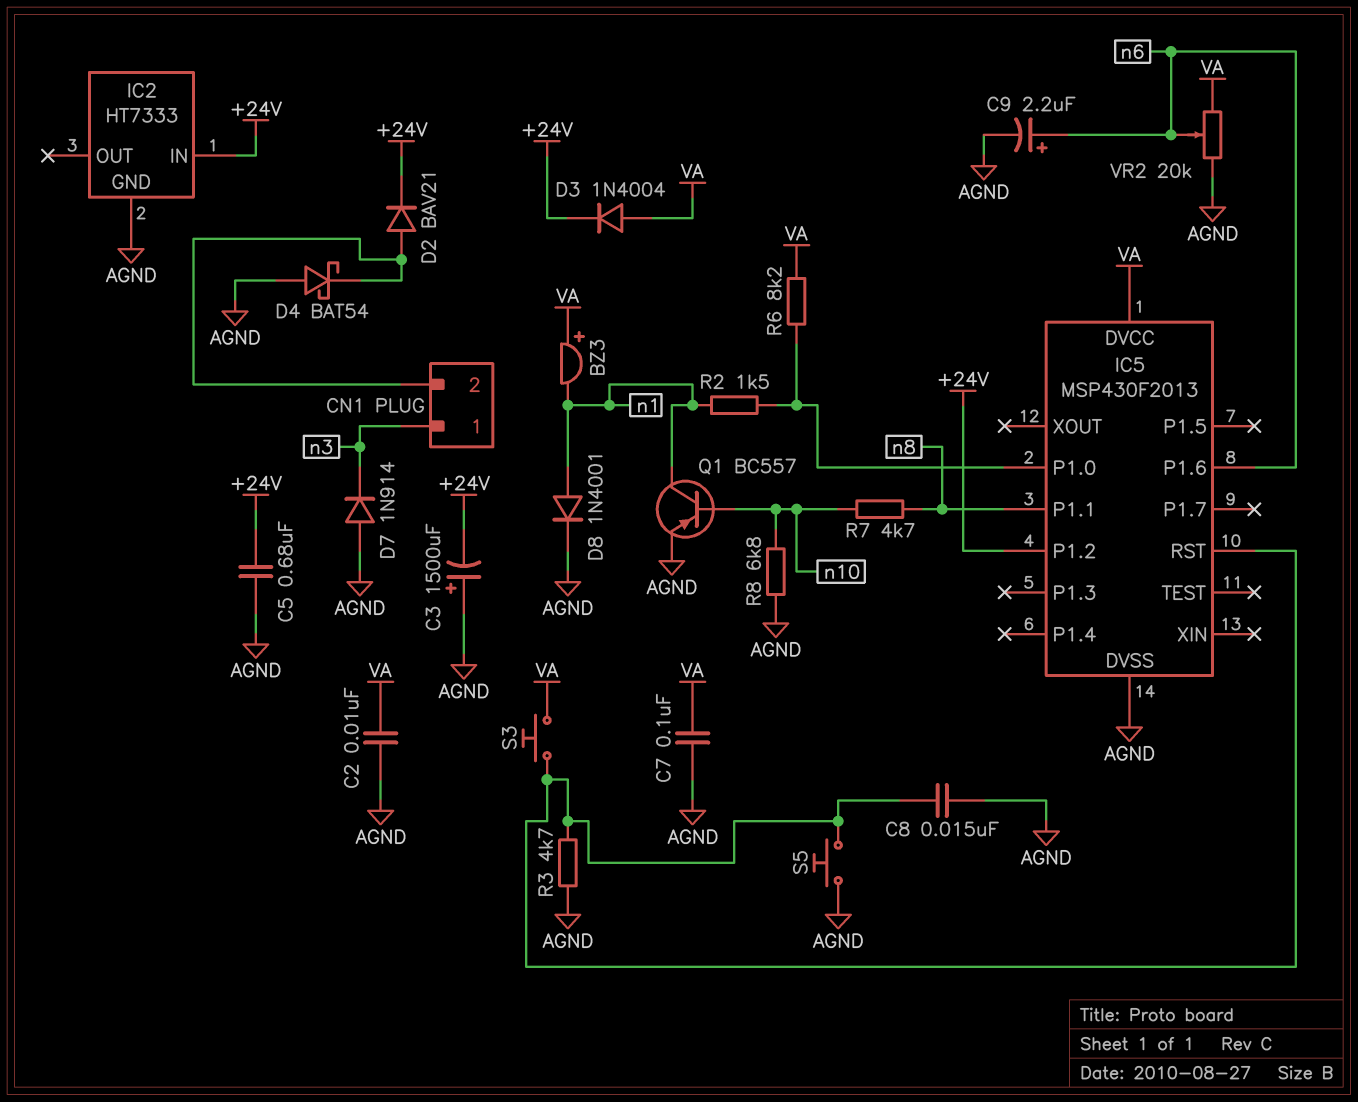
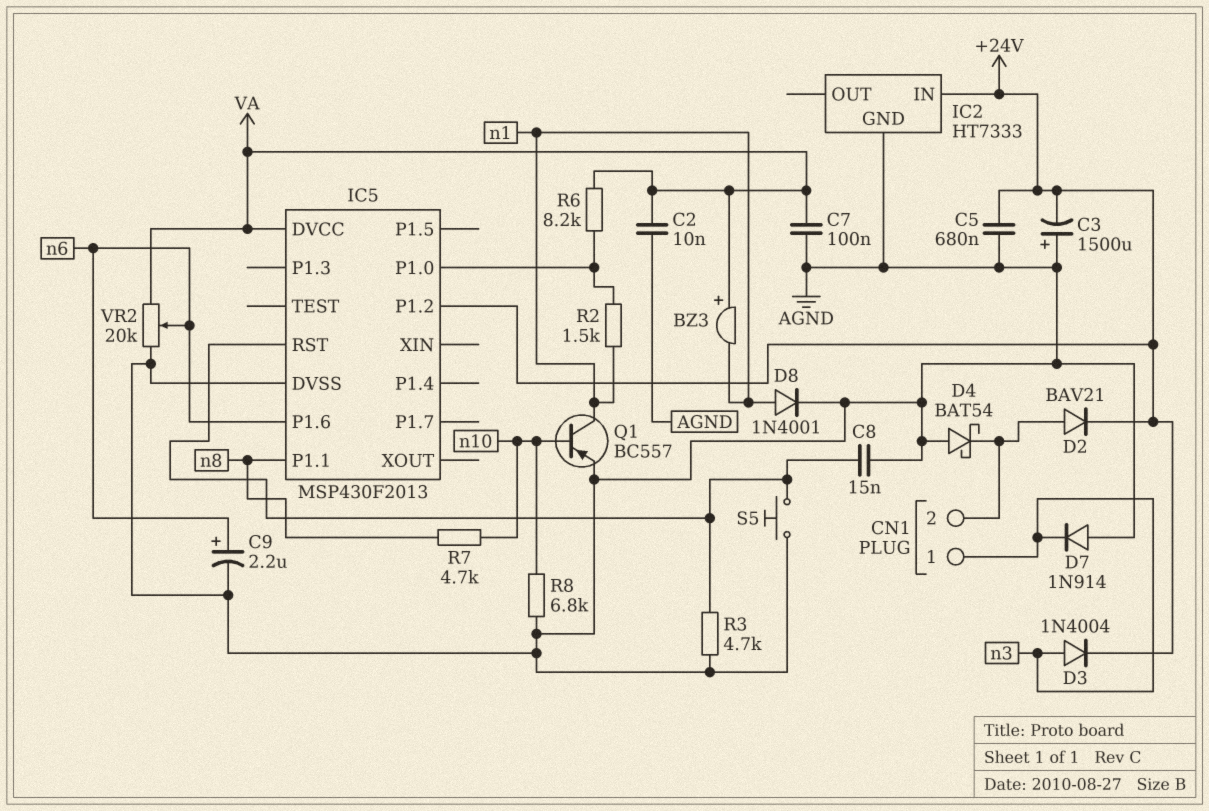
D3: diode 1N4004 (A VA, K +24V) -> diode 1N4004 (A n3, K +24V)
S3: button (IC5/RST, VA) -> none

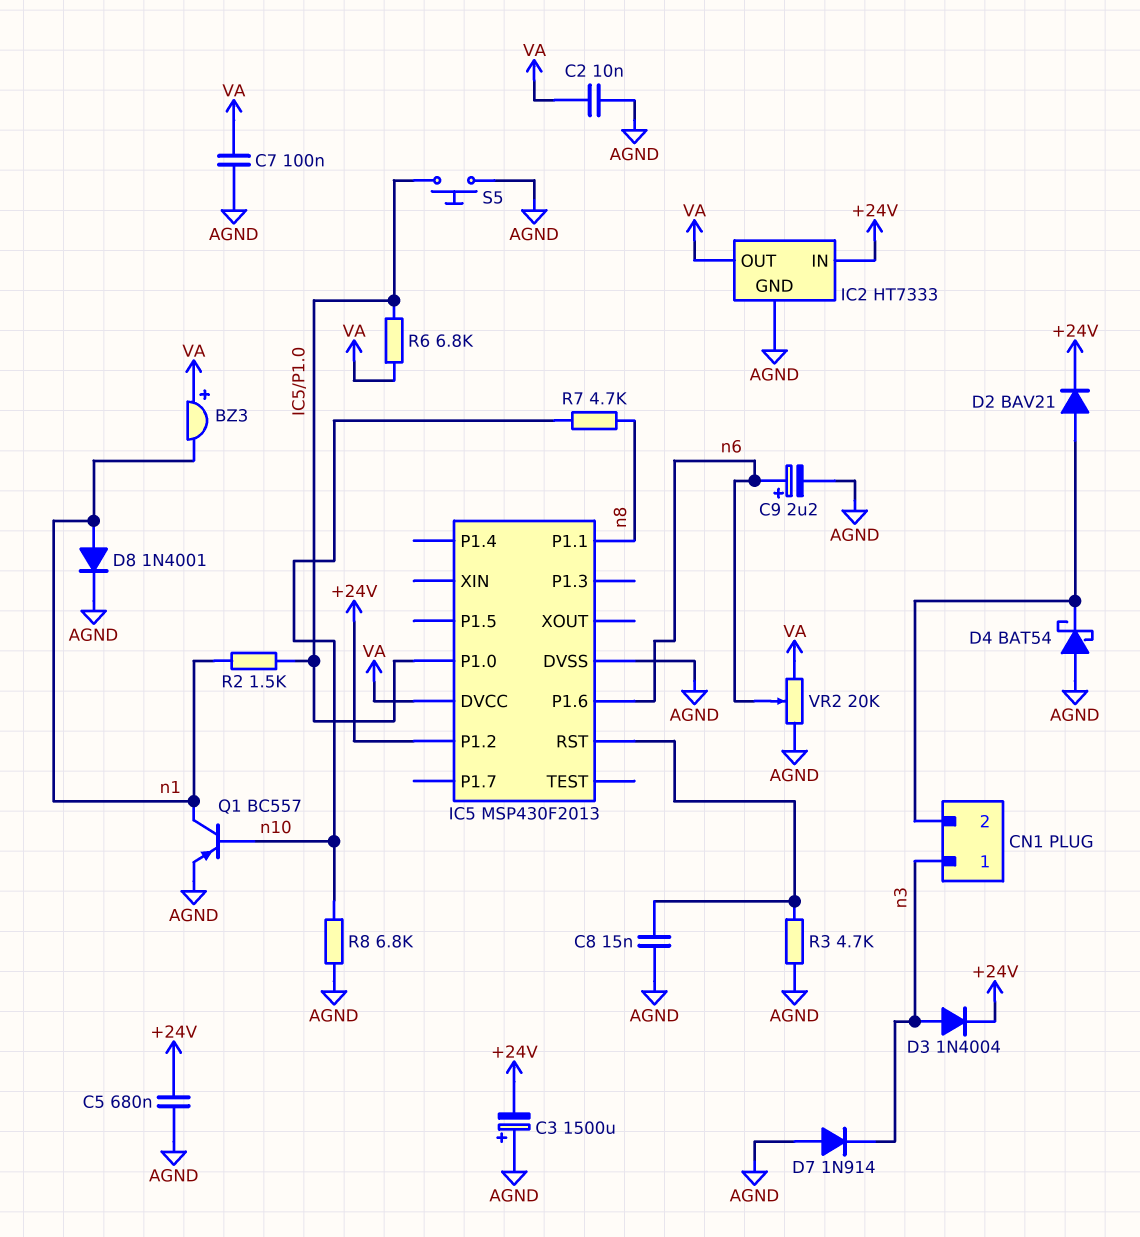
IC2 pin OUT: none -> VA
R6: 8.2k (IC5/P1.0, VA) -> 6.8k (IC5/P1.0, VA)
S5: button (AGND, IC5/RST) -> button (AGND, IC5/P1.0)

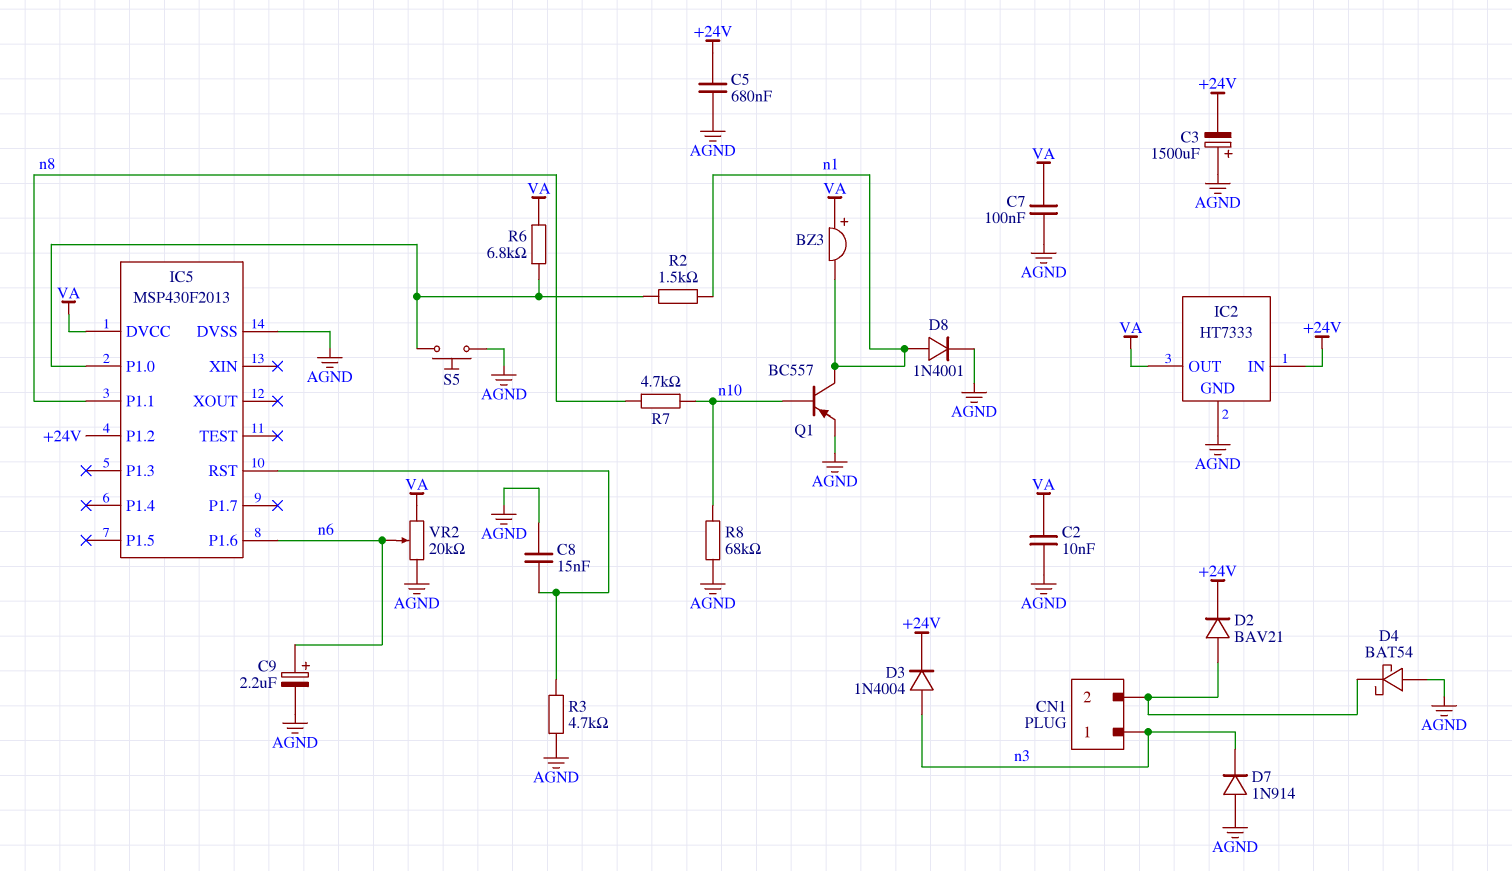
R8: 6.8k (AGND, n10) -> 68k (AGND, n10)

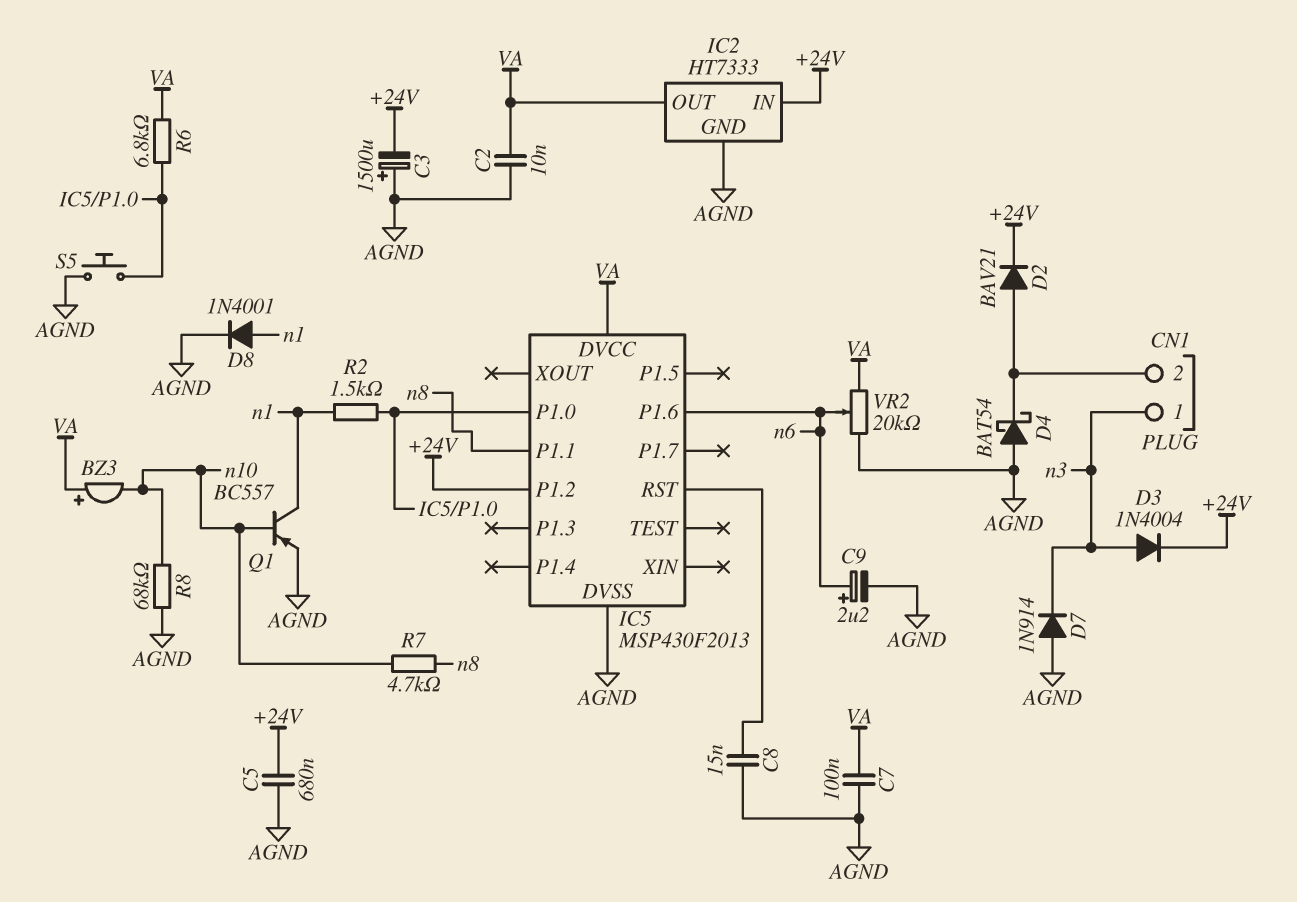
BZ3: buzzer (plus VA, minus n1) -> buzzer (plus VA, minus n10)
R3: 4.7k (AGND, IC5/RST) -> none

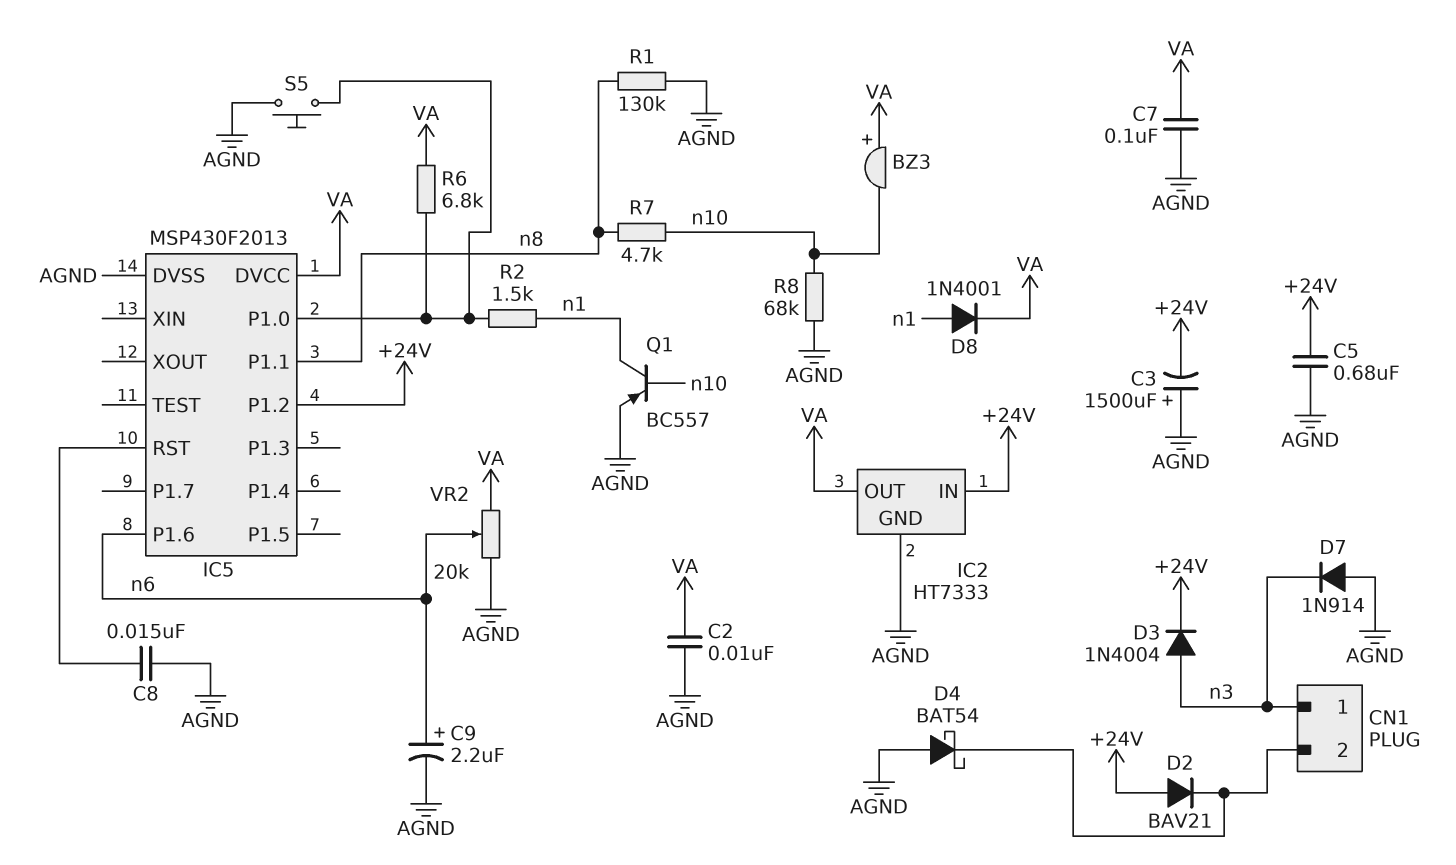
D2: diode BAV21 (A CN1/2, K +24V) -> diode BAV21 (A +24V, K CN1/2)
D8: diode 1N4001 (A n1, K AGND) -> diode 1N4001 (A n1, K VA)
R1: none -> 130k (AGND, n8)

